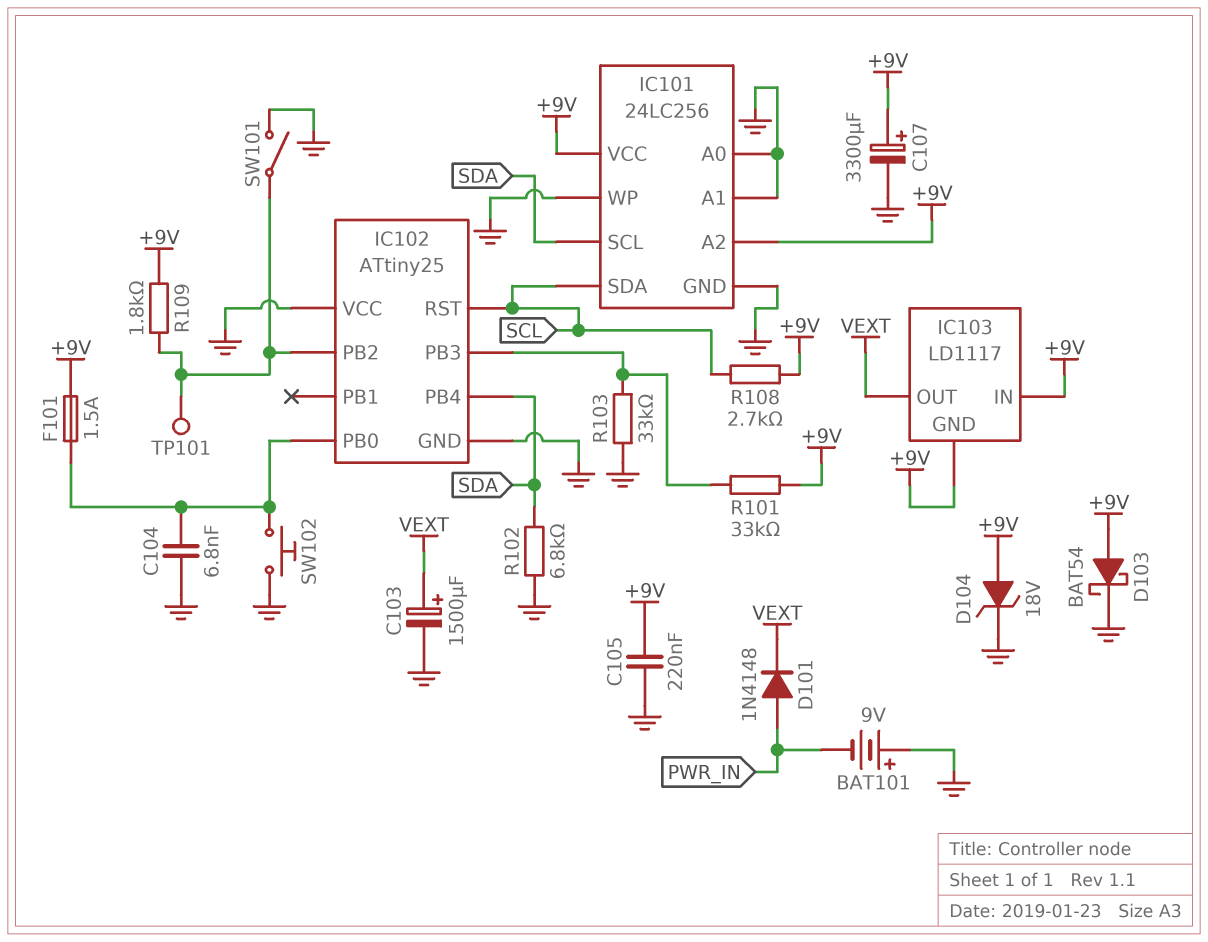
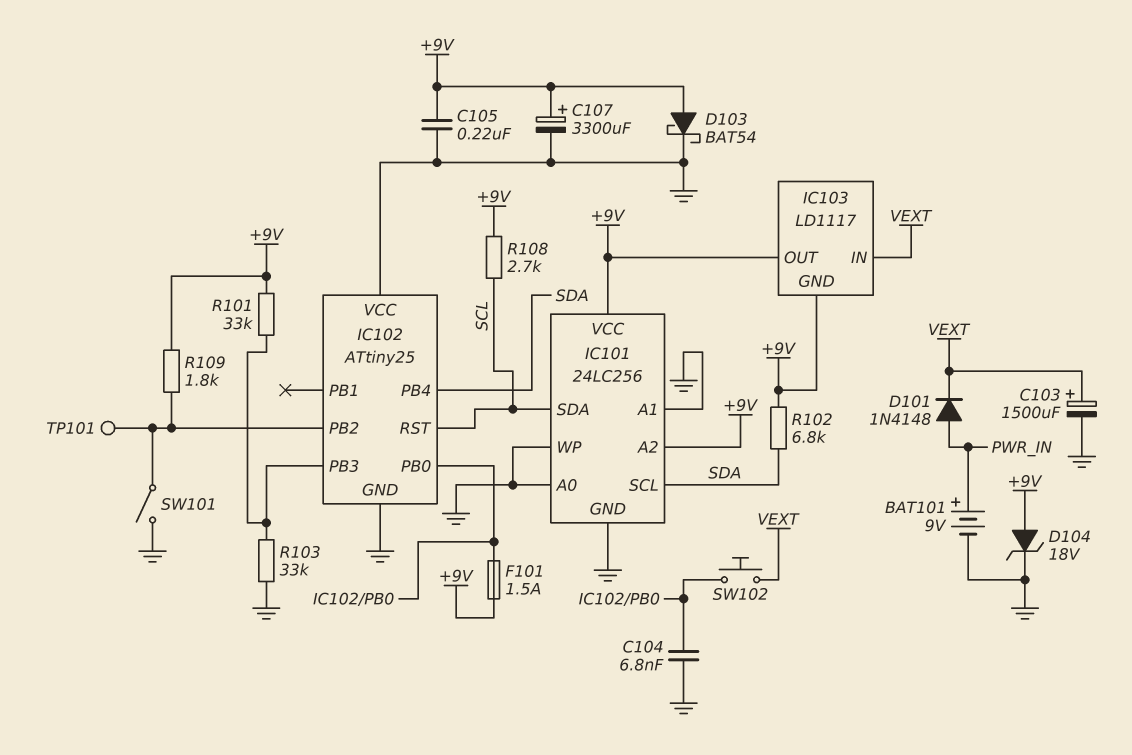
BAT101: 9V (plus GND, minus PWR_IN) -> 9V (plus PWR_IN, minus GND)
IC103 pin IN: +9V -> VEXT
IC103 pin OUT: VEXT -> +9V
R102: 6.8k (GND, SDA) -> 6.8k (+9V, SDA)
SW102: button (GND, IC102/PB0) -> button (IC102/PB0, VEXT)

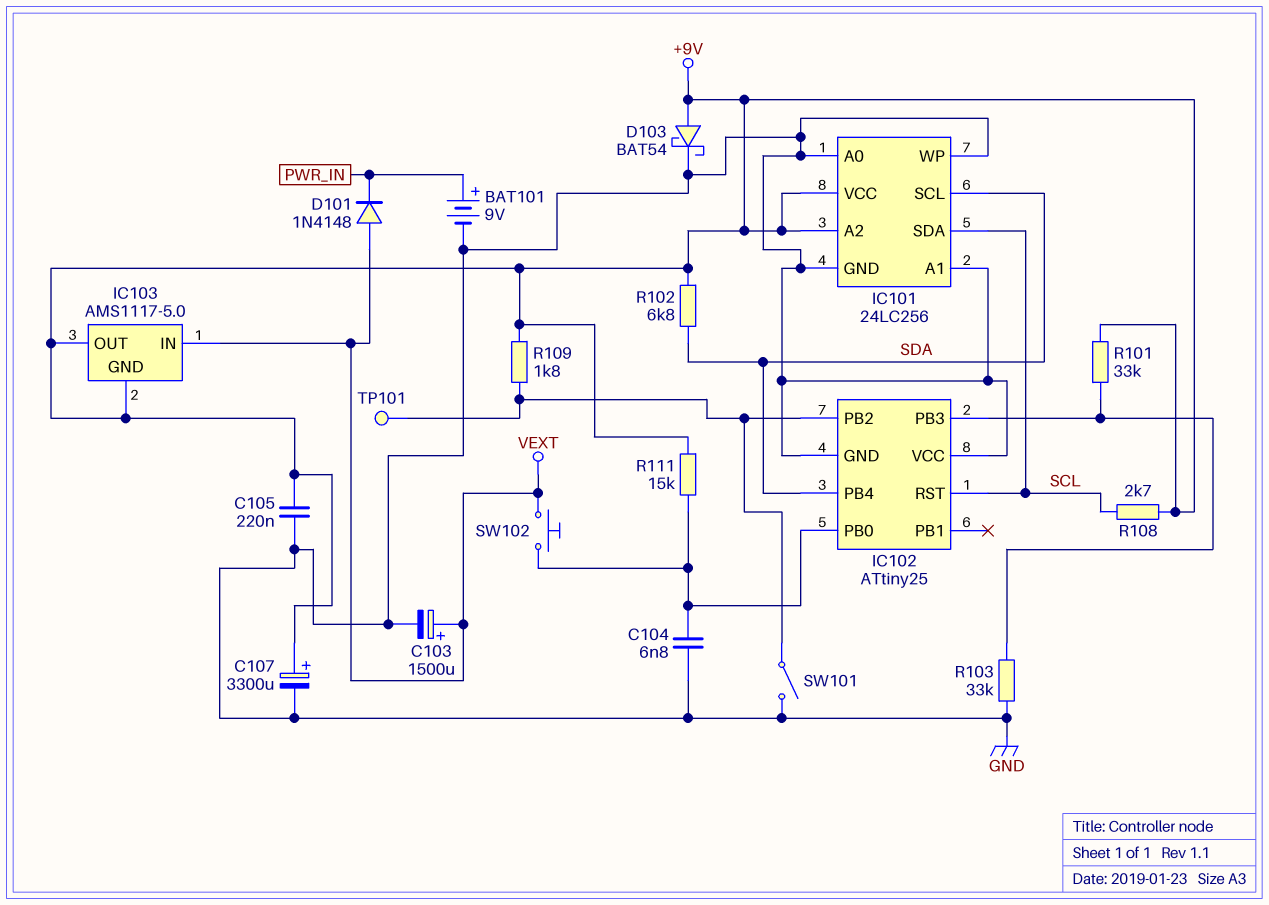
D101: diode 1N4148 (A PWR_IN, K VEXT) -> diode 1N4148 (A VEXT, K PWR_IN)
D104: zener 18V (A +9V, K GND) -> none
F101: 1.5A (+9V, IC102/PB0) -> none
IC103: LD1117 -> AMS1117-5.0
R111: none -> 15k (+9V, IC102/PB0)

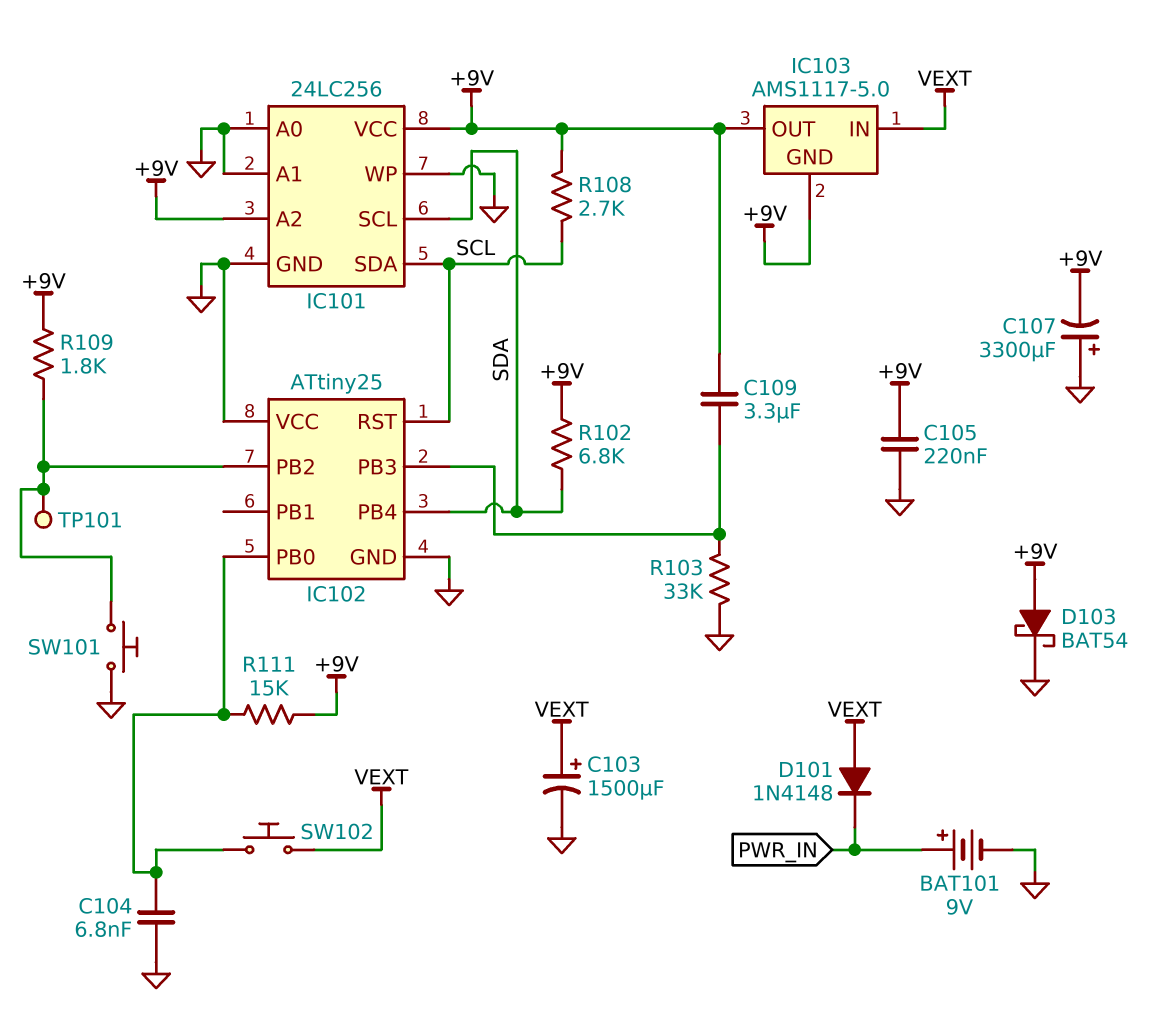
C107: 3300uF (plus +9V, minus GND) -> 3300uF (plus GND, minus +9V)
C109: none -> 3.3uF (+9V, IC102/PB3)
R101: 33k (+9V, IC102/PB3) -> none
SW101: switch (GND, IC102/PB2) -> button (GND, IC102/PB2)

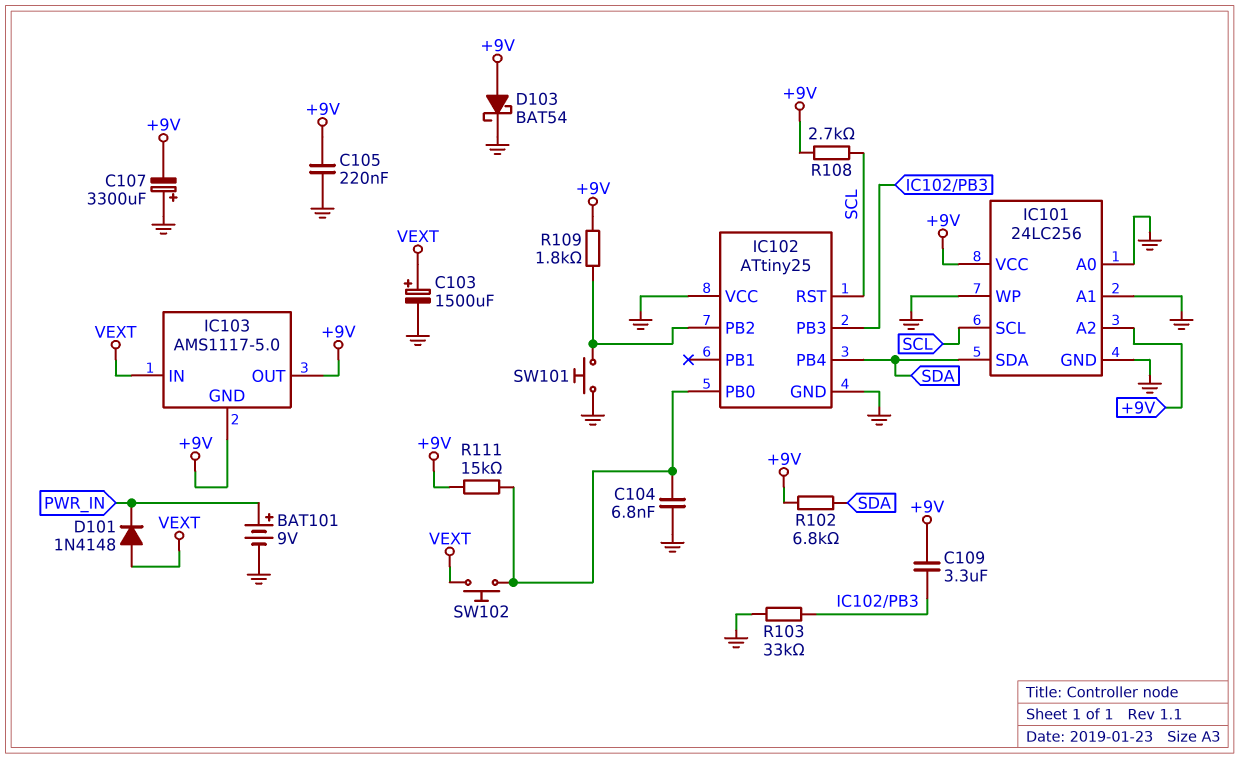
IC101 pin SCL: SDA -> SCL
IC101 pin SDA: SCL -> SDA
TP101: test point (IC102/PB2) -> none

